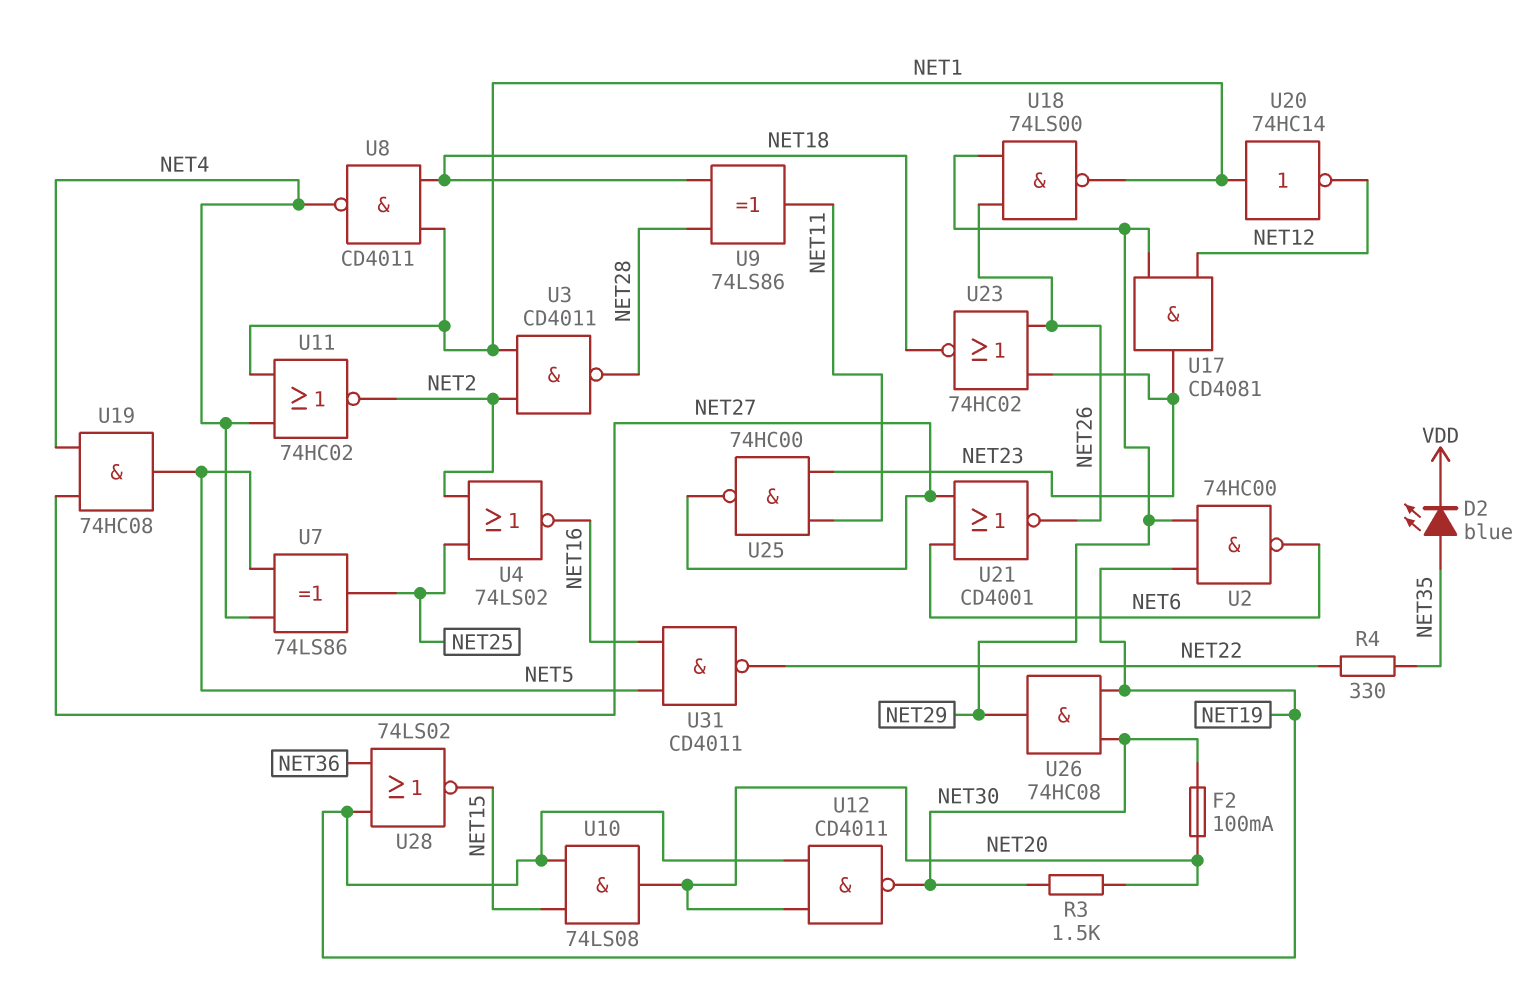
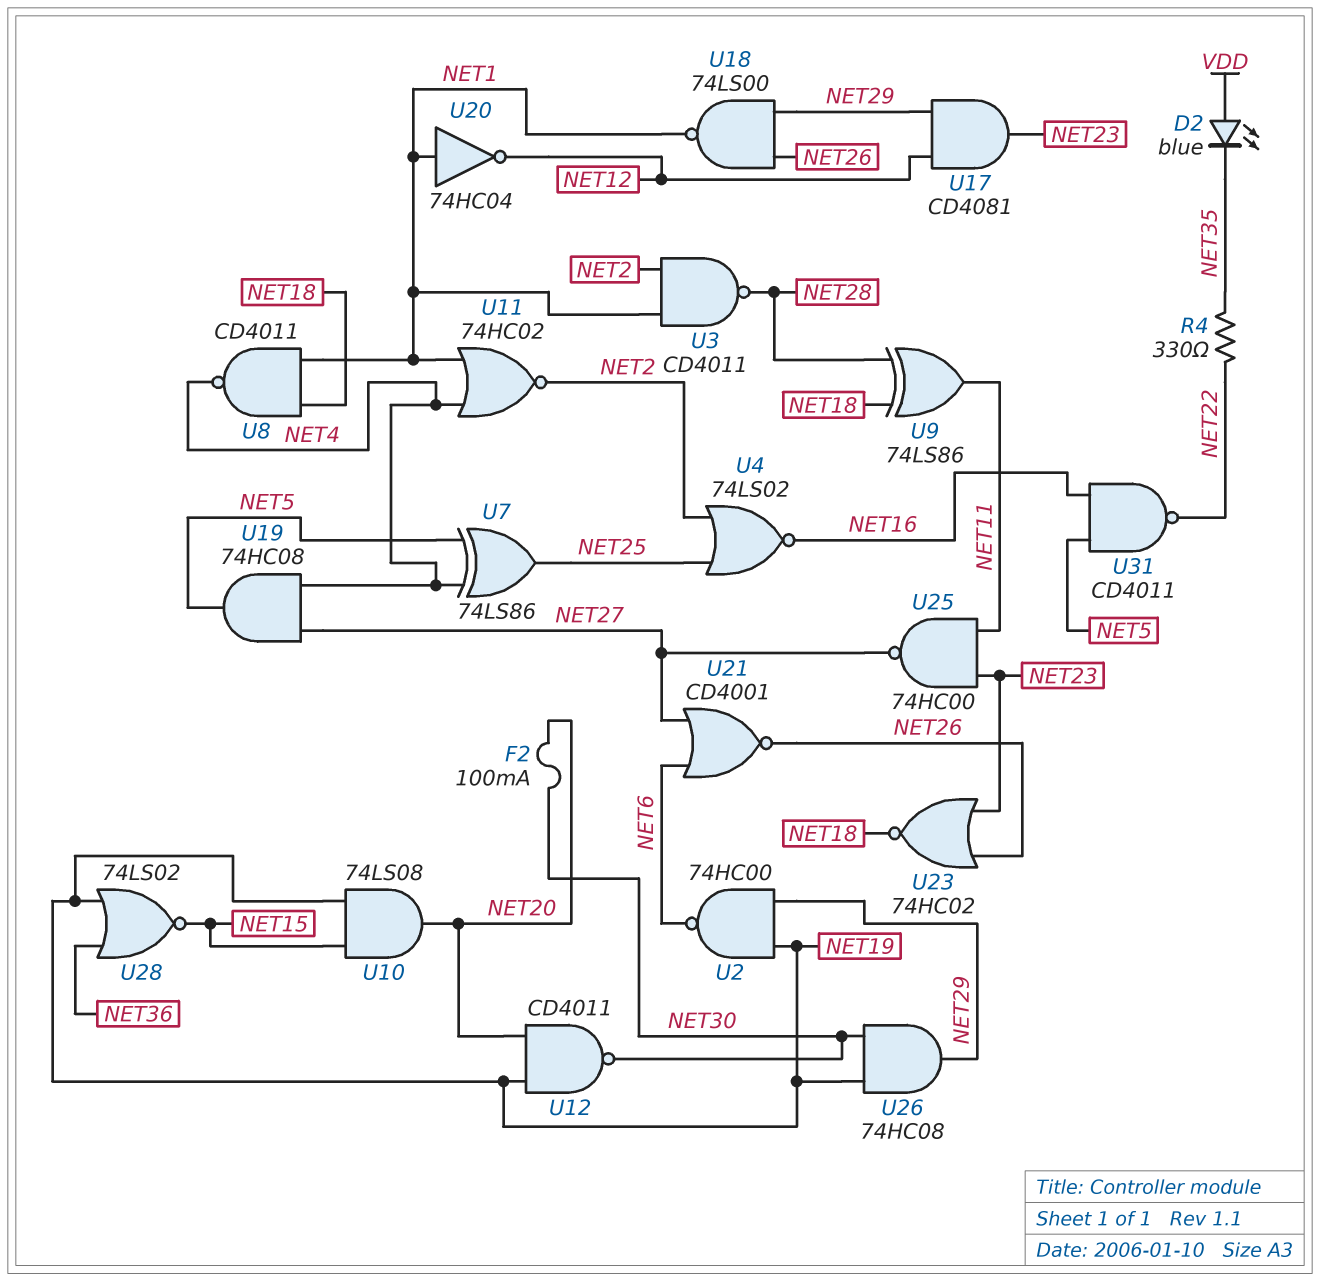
D2: LED blue (A NET35, K VDD) -> LED blue (A VDD, K NET35)
R3: 1.5k (NET20, NET30) -> none
U20: NOT 74HC14 (in NET1, out NET12) -> NOT 74HC04 (in NET1, out NET12)

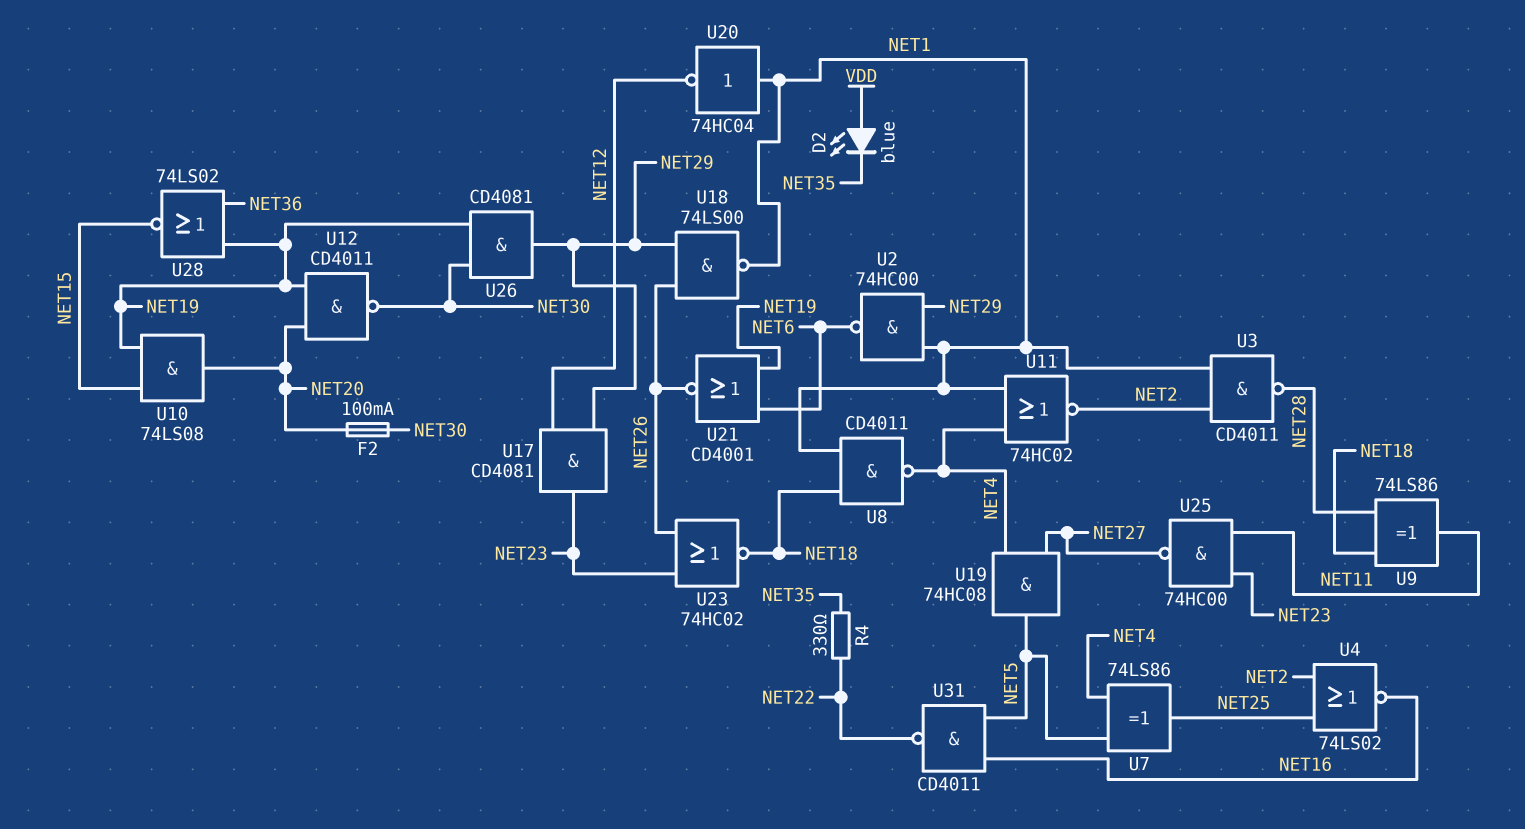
U2: NAND 74HC00 (in NET19, in NET29, out NET6) -> NAND 74HC00 (in NET1, in NET29, out NET6)
U21: NOR CD4001 (in NET6, in NET27, out NET26) -> NOR CD4001 (in NET6, in NET19, out NET26)
U26: AND 74HC08 (in NET19, in NET30, out NET29) -> AND CD4081 (in NET19, in NET30, out NET29)

